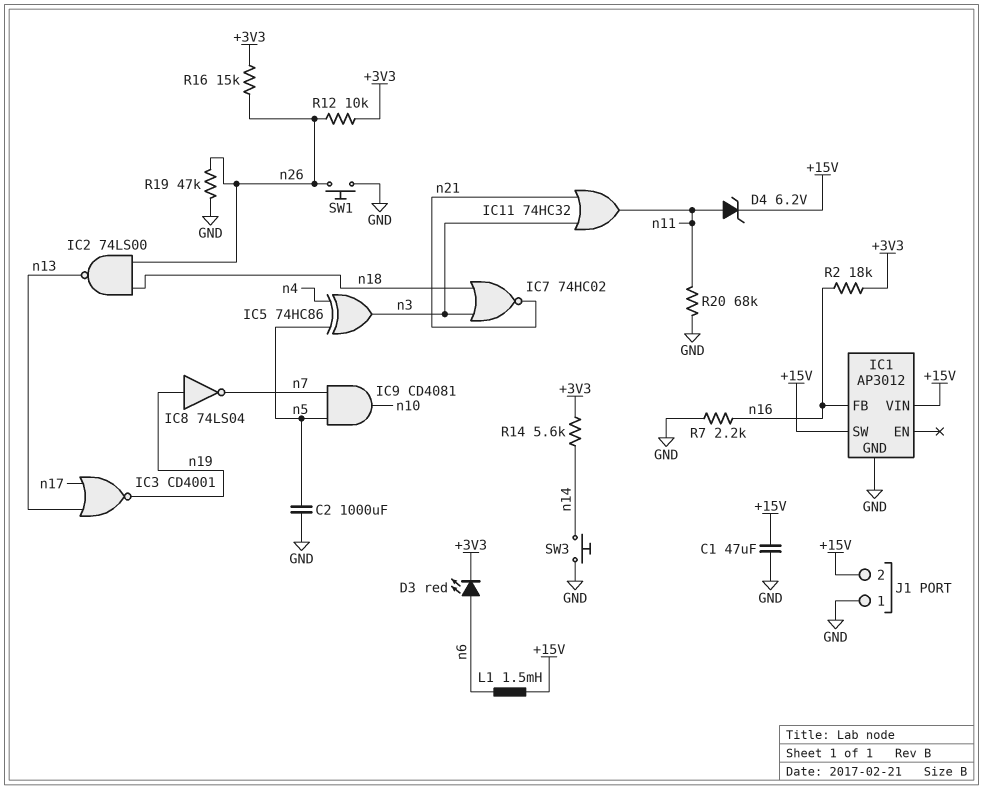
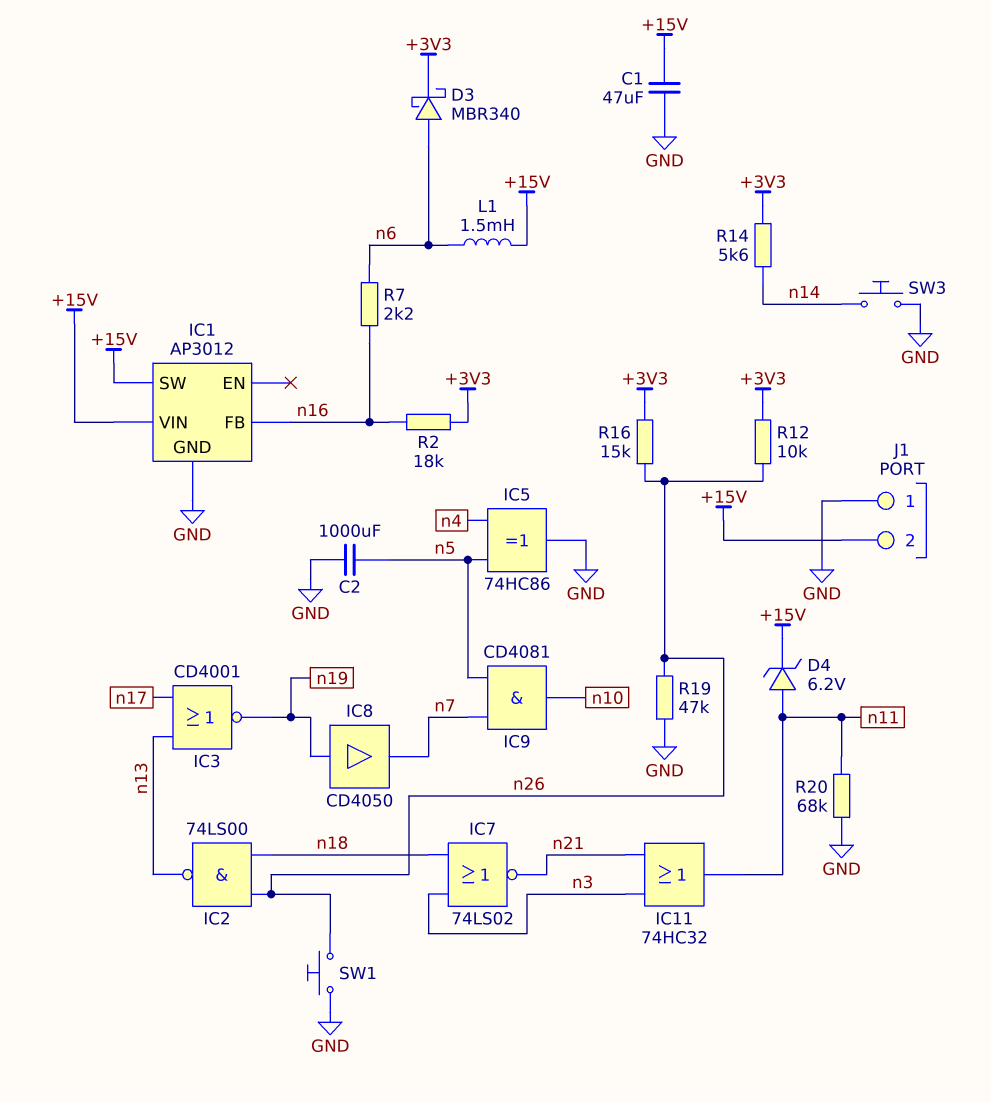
D3: LED red (A n6, K +3V3) -> schottky MBR340 (A n6, K +3V3)
IC5: XOR 74HC86 (in n4, in n5, out n3) -> XOR 74HC86 (in n4, in n5, out GND)
IC7: NOR 74HC02 (in n3, in n18, out n21) -> NOR 74LS02 (in n3, in n18, out n21)
IC8: NOT 74LS04 (in n19, out n7) -> buffer CD4050 (in n19, out n7)
R7: 2.2k (GND, n16) -> 2.2k (n6, n16)

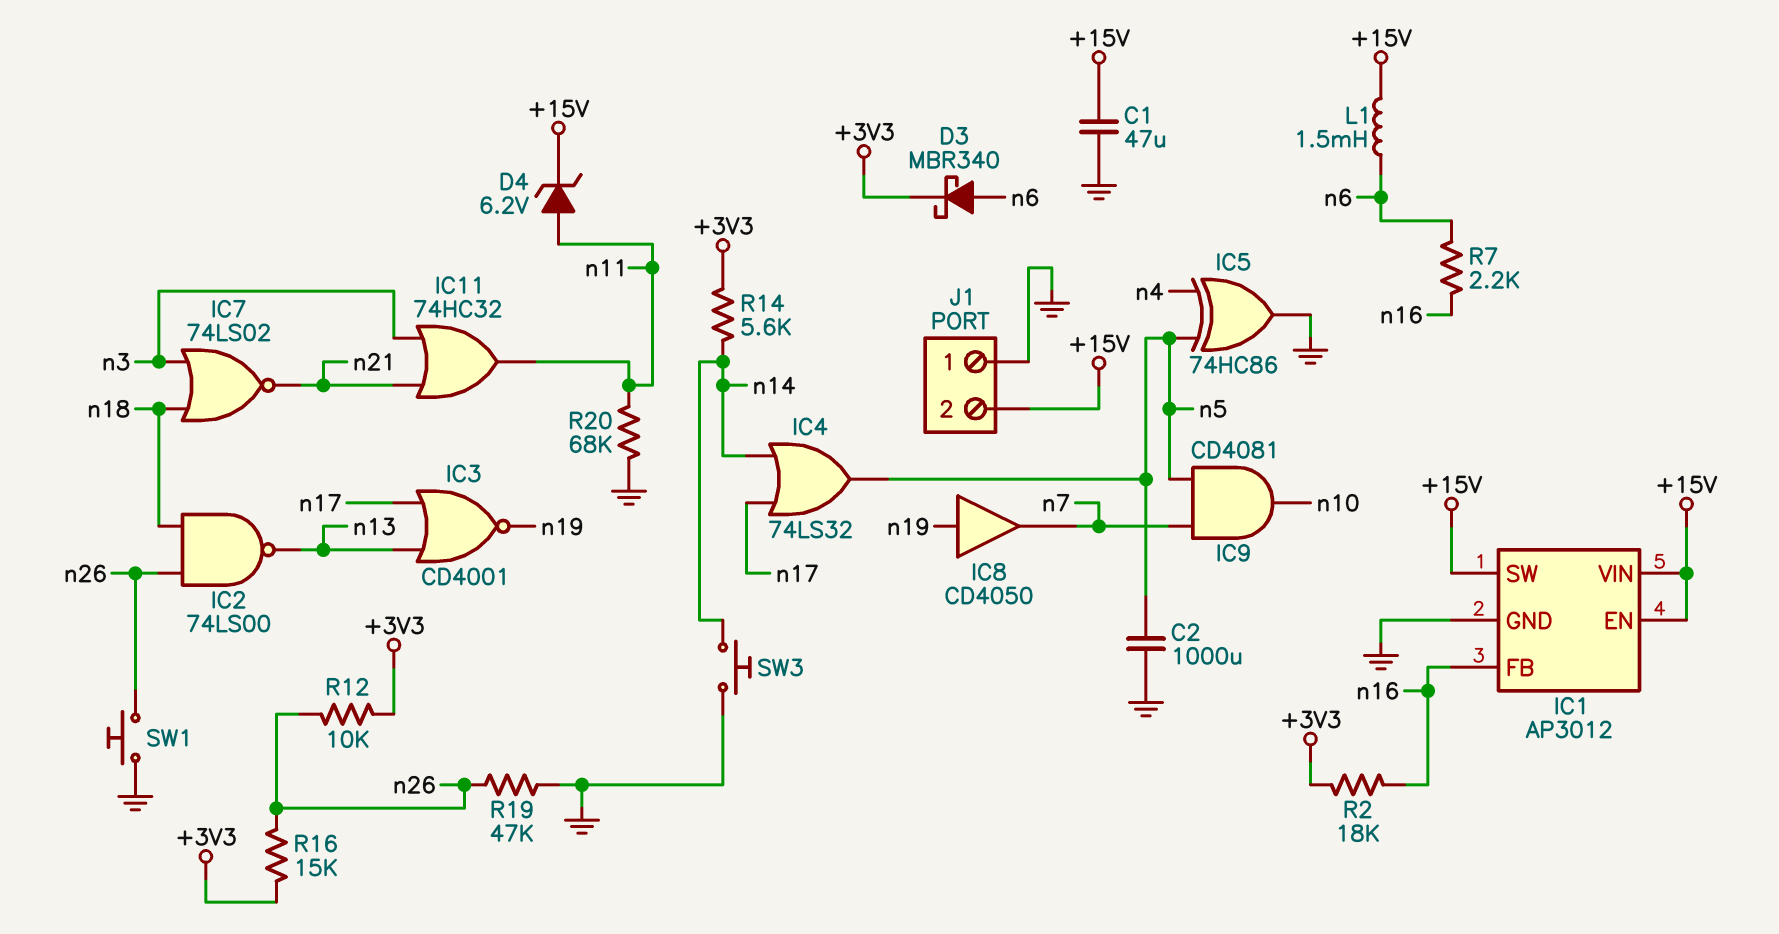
IC1 pin EN: none -> +15V
IC4: none -> OR 74LS32 (in n14, in n17, out n5)

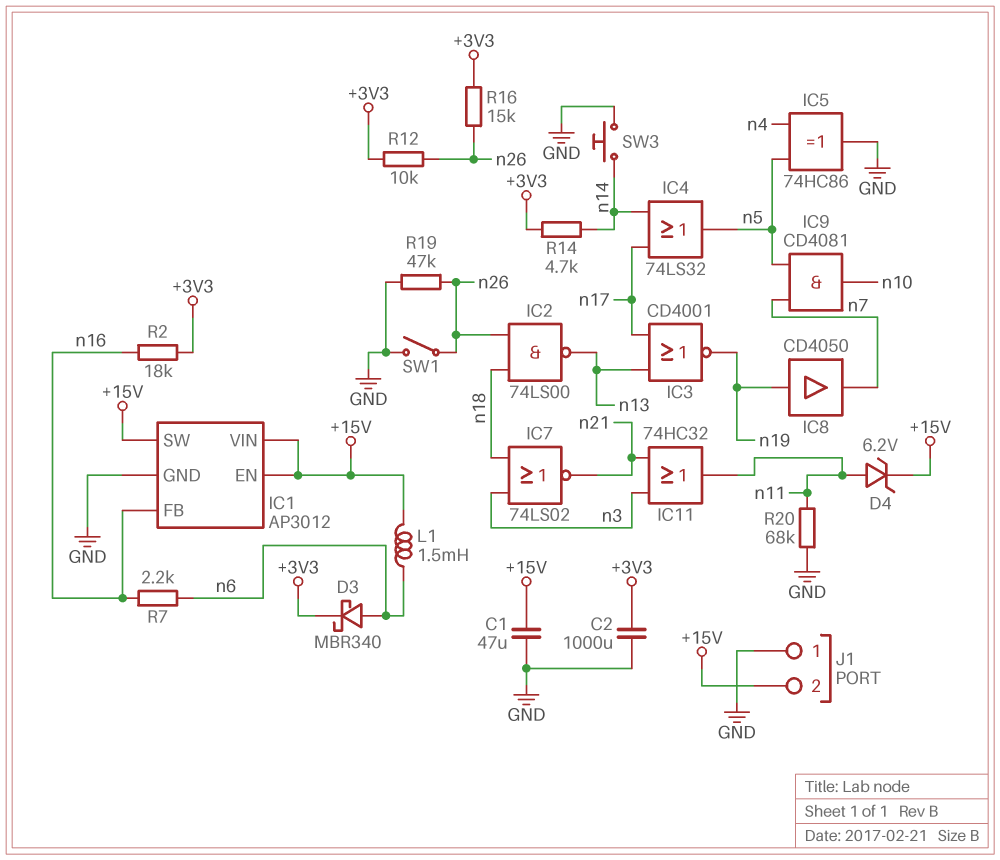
C2: 1000uF (GND, n5) -> 1000uF (+3V3, GND)
R14: 5.6k (+3V3, n14) -> 4.7k (+3V3, n14)
SW1: button (GND, n26) -> switch (GND, n26)

